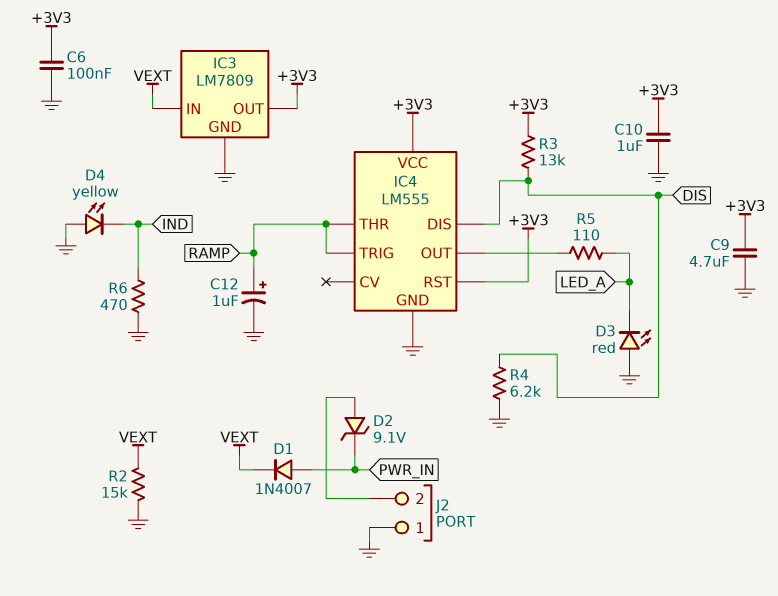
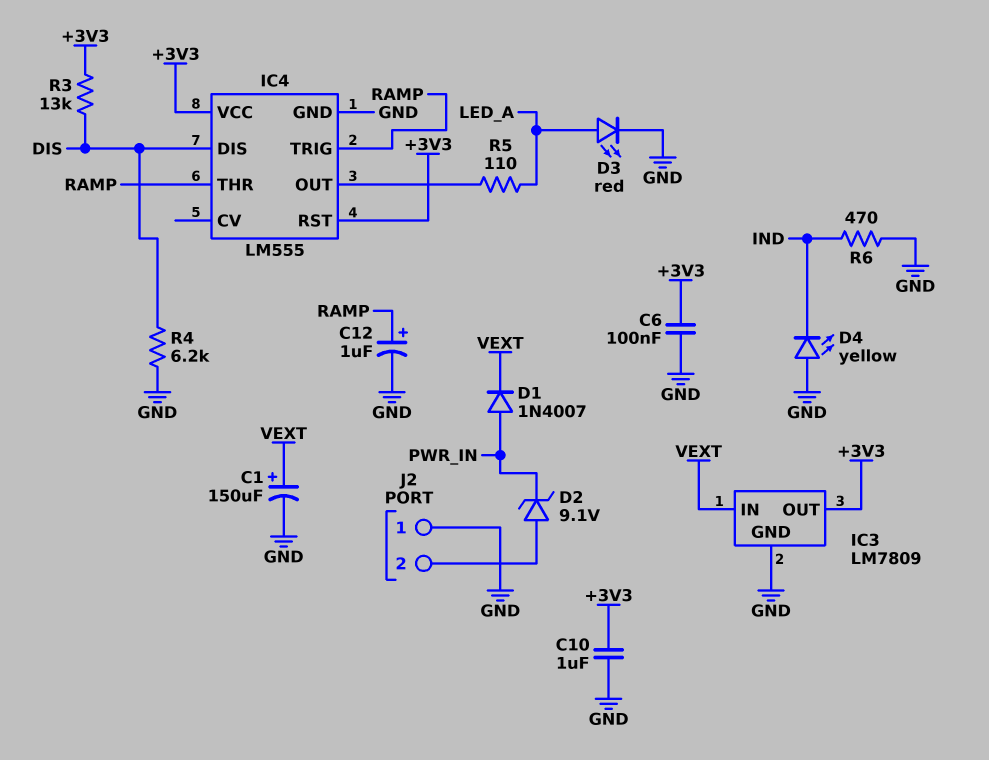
C1: none -> 150uF (plus VEXT, minus GND)
C9: 4.7uF (+3V3, GND) -> none
D3: LED red (A GND, K LED_A) -> LED red (A LED_A, K GND)
R2: 15k (GND, VEXT) -> none

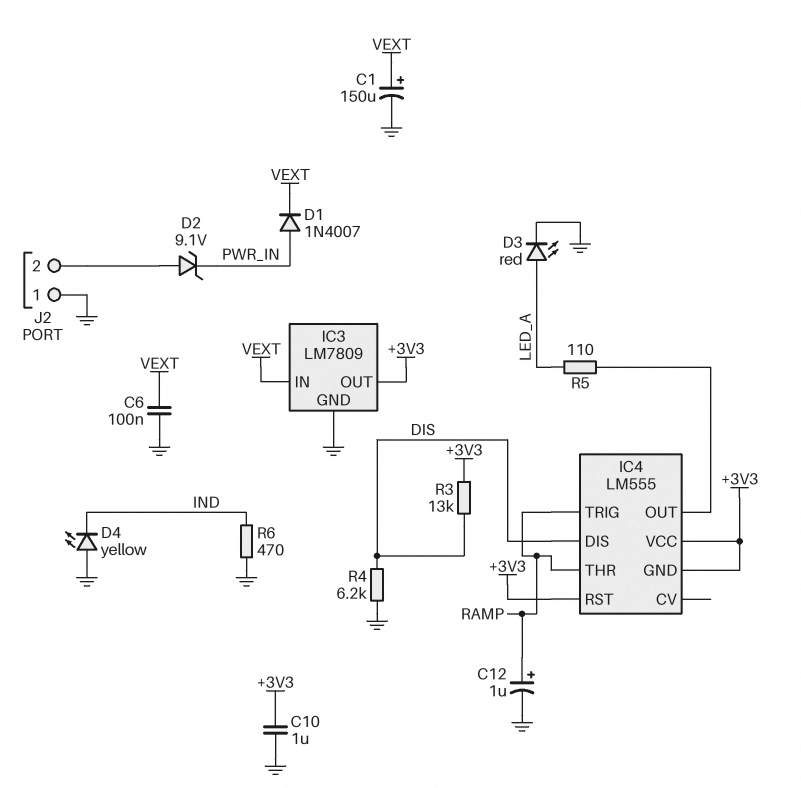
C6: 100nF (+3V3, GND) -> 100nF (GND, VEXT)
IC4 pin GND: GND -> +3V3

